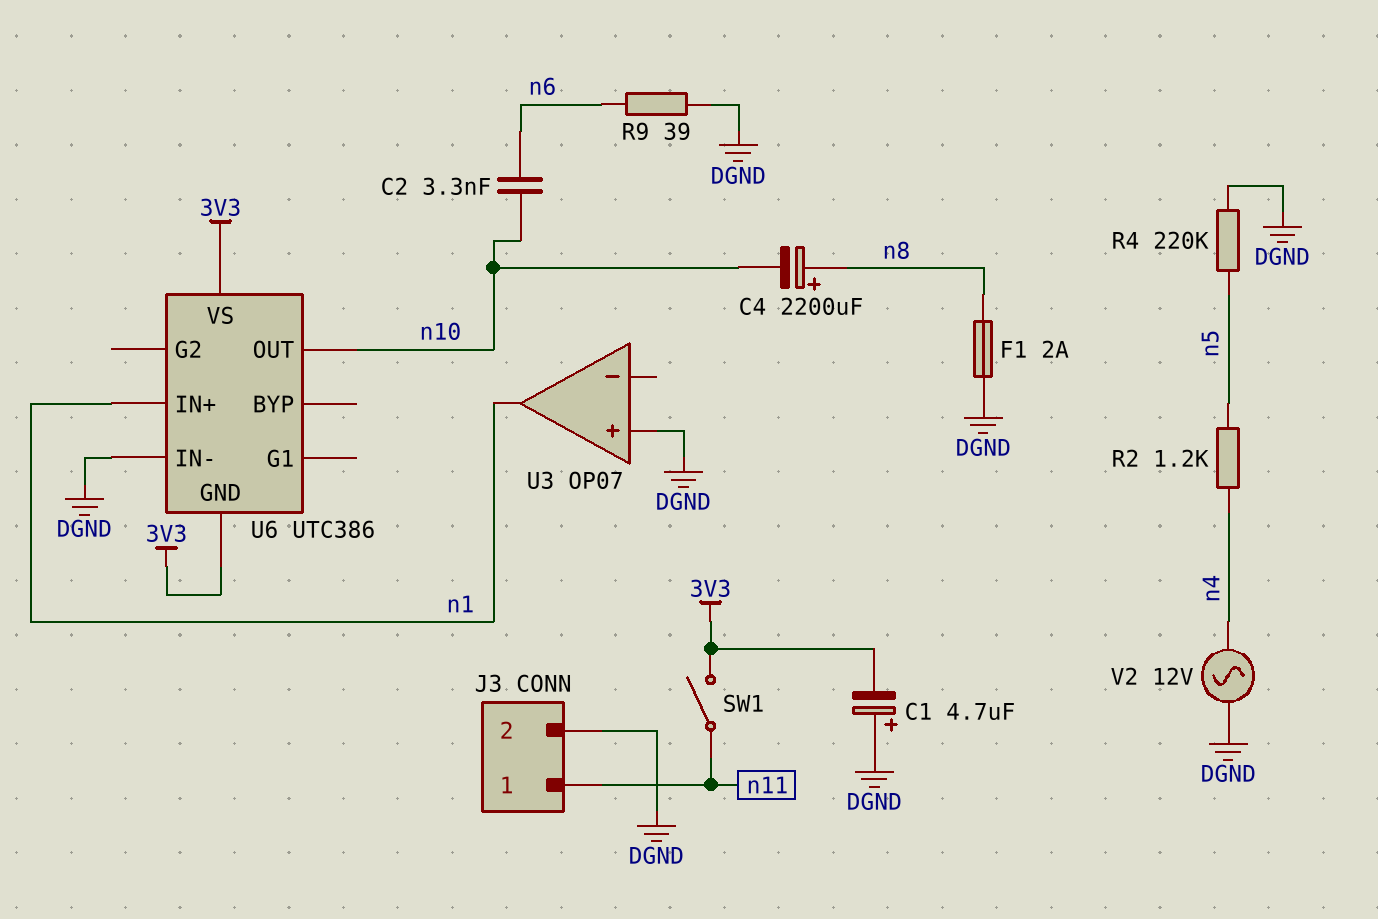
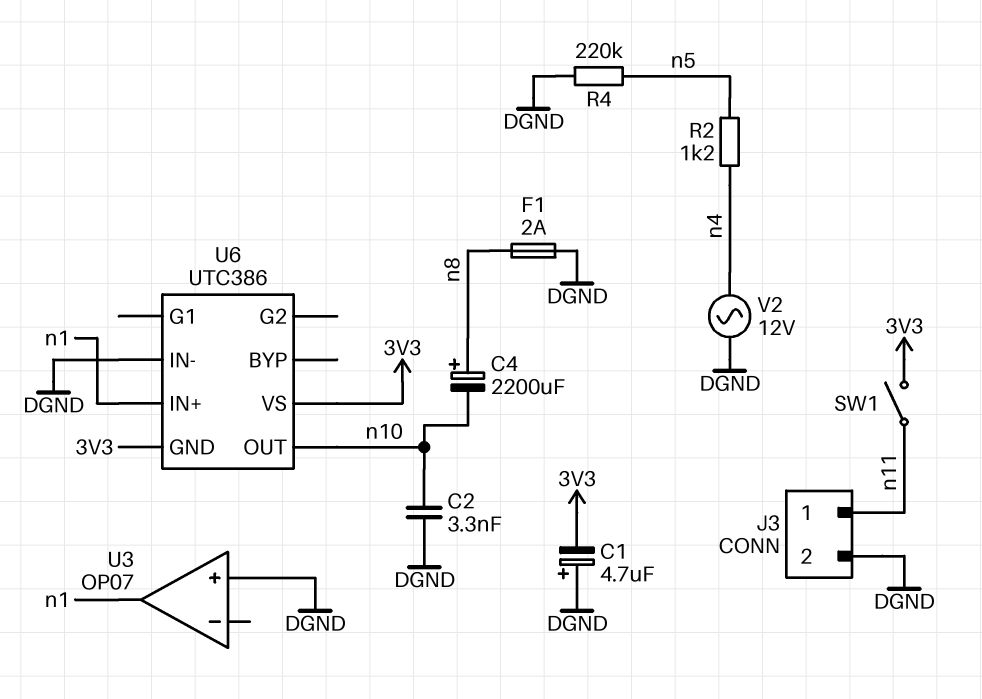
C2: 3.3nF (n6, n10) -> 3.3nF (DGND, n10)
R9: 39 (DGND, n6) -> none

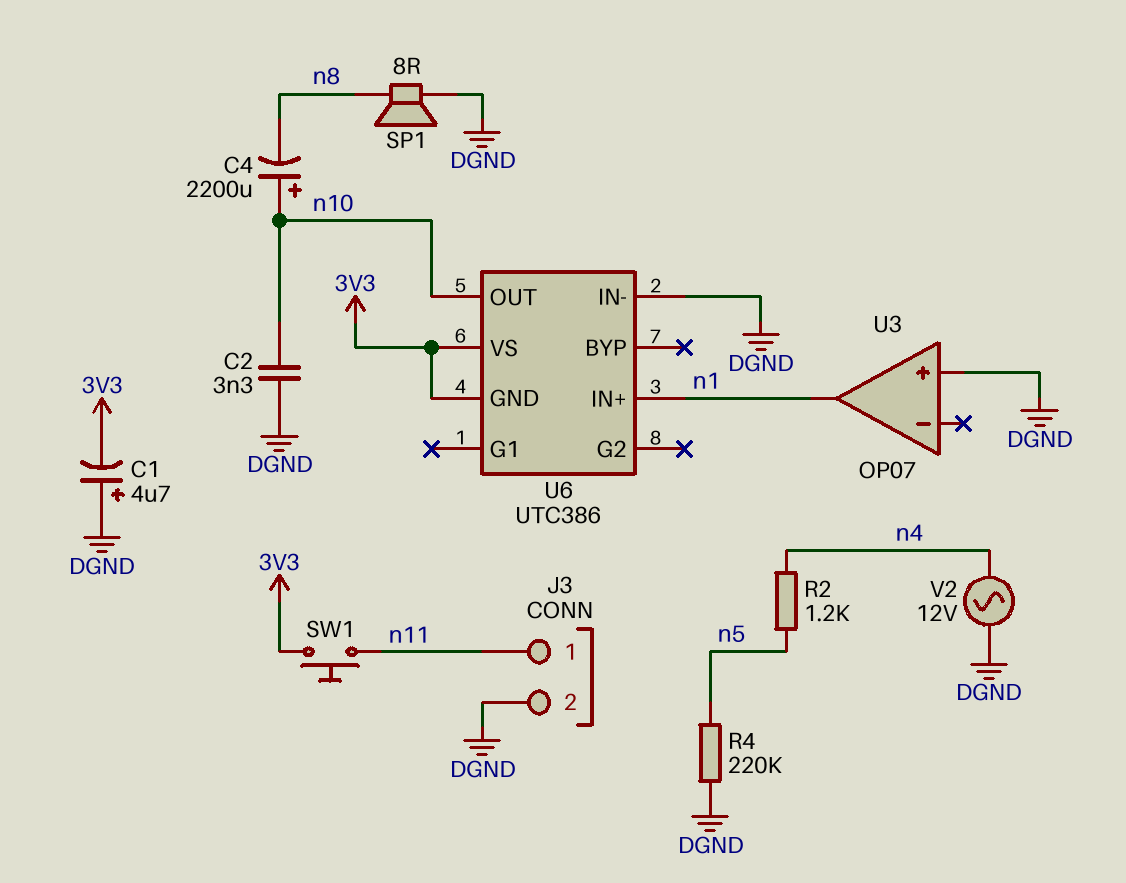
C4: 2200uF (plus n8, minus n10) -> 2200uF (plus n10, minus n8)
F1: 2A (DGND, n8) -> none
SP1: none -> speaker 8R (DGND, n8)
SW1: switch (3V3, n11) -> button (3V3, n11)

